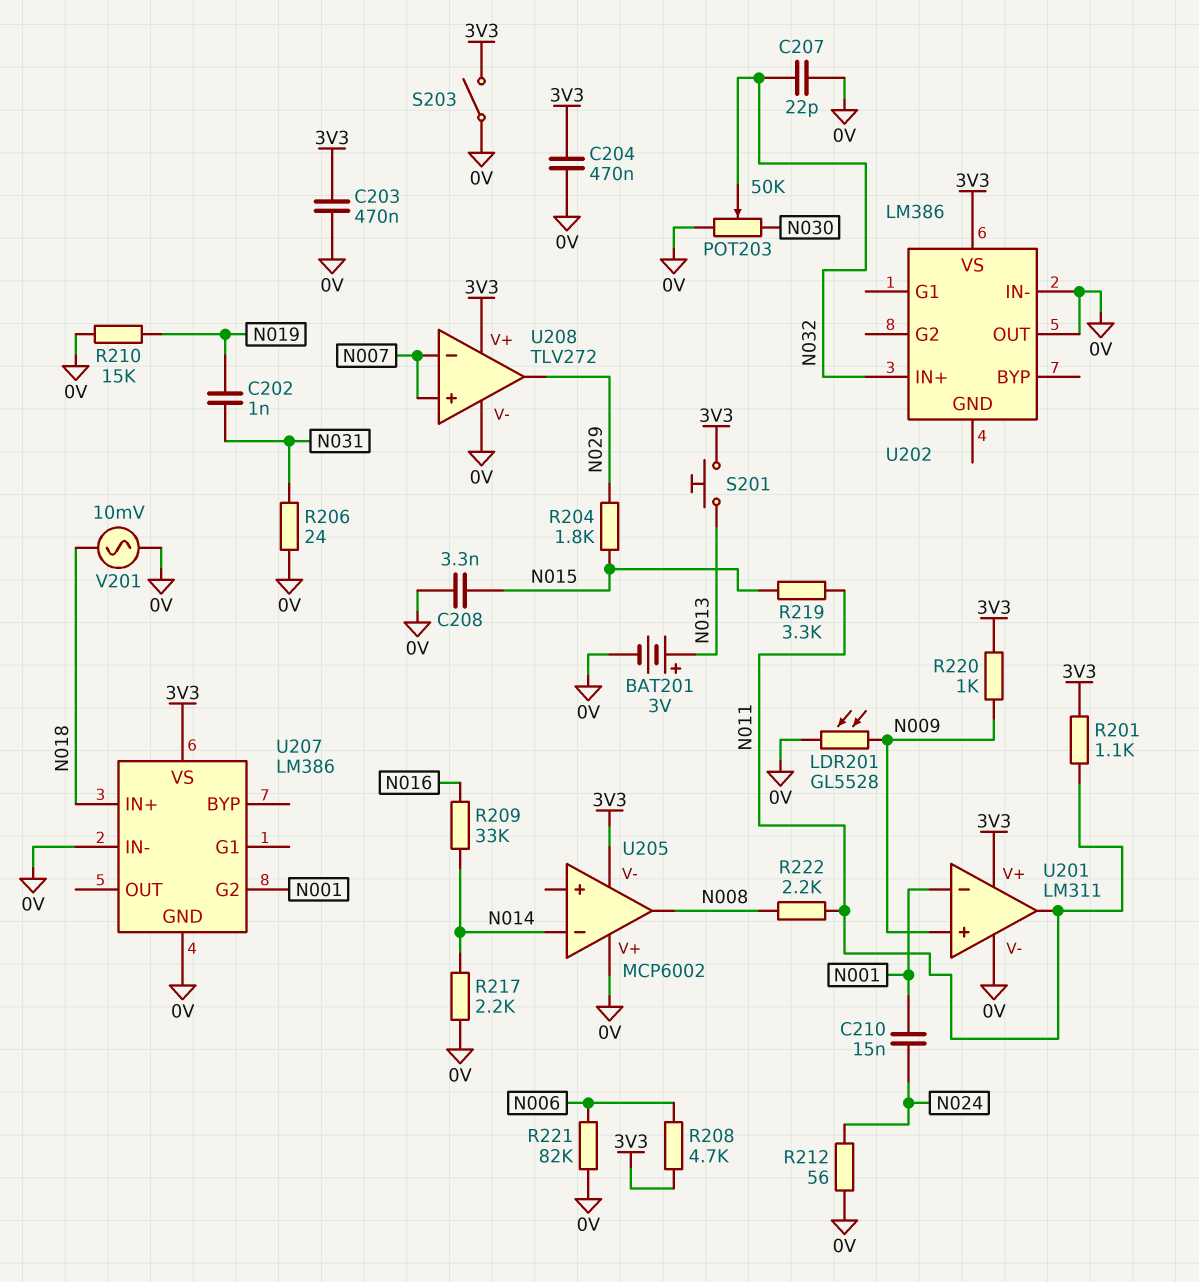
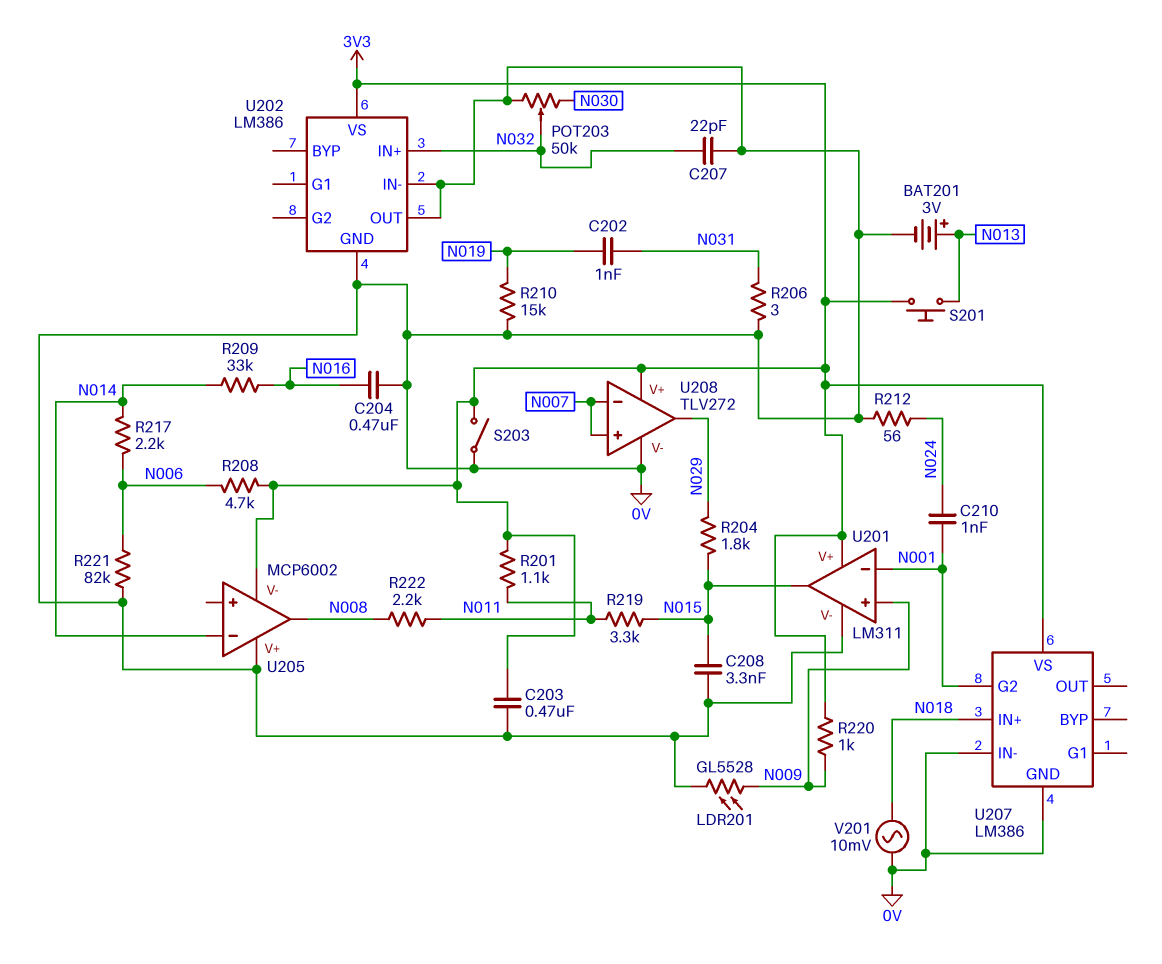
C204: 470nF (0V, 3V3) -> 470nF (0V, N016)
C210: 15nF (N001, N024) -> 1nF (N001, N024)
R206: 24 (0V, N031) -> 3 (0V, N031)
R217: 2.2k (0V, N014) -> 2.2k (N006, N014)
U201 pin out: N011 -> N015
U202 pin GND: none -> 0V

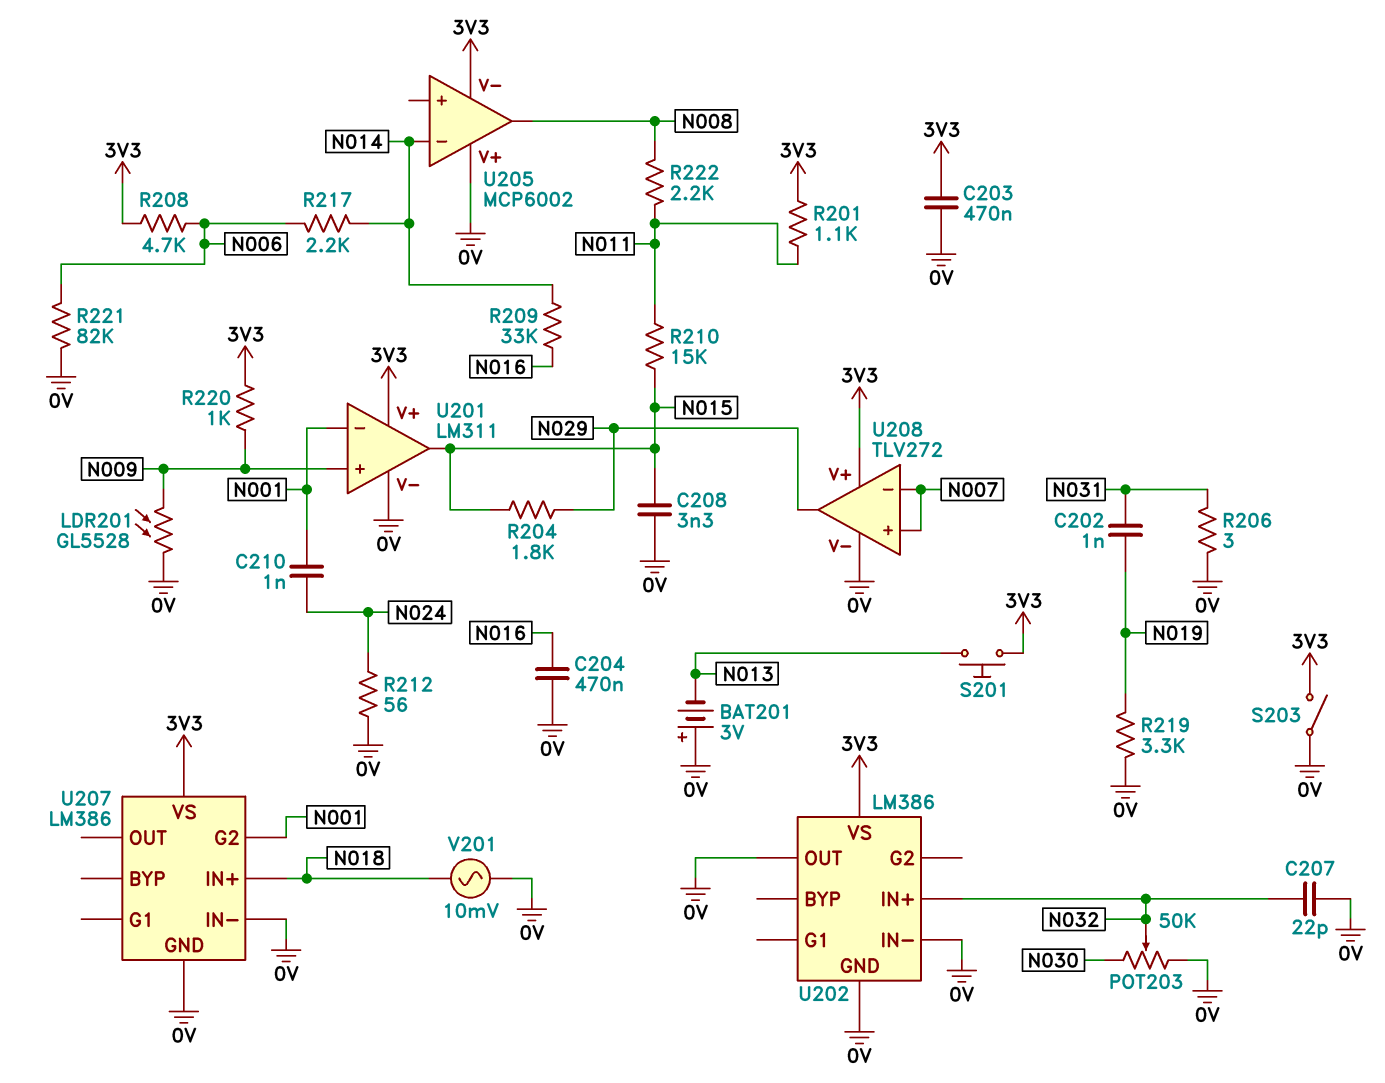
BAT201: 3V (plus N013, minus 0V) -> 3V (plus 0V, minus N013)
R210: 15k (0V, N019) -> 15k (N011, N015)
R219: 3.3k (N011, N015) -> 3.3k (0V, N019)

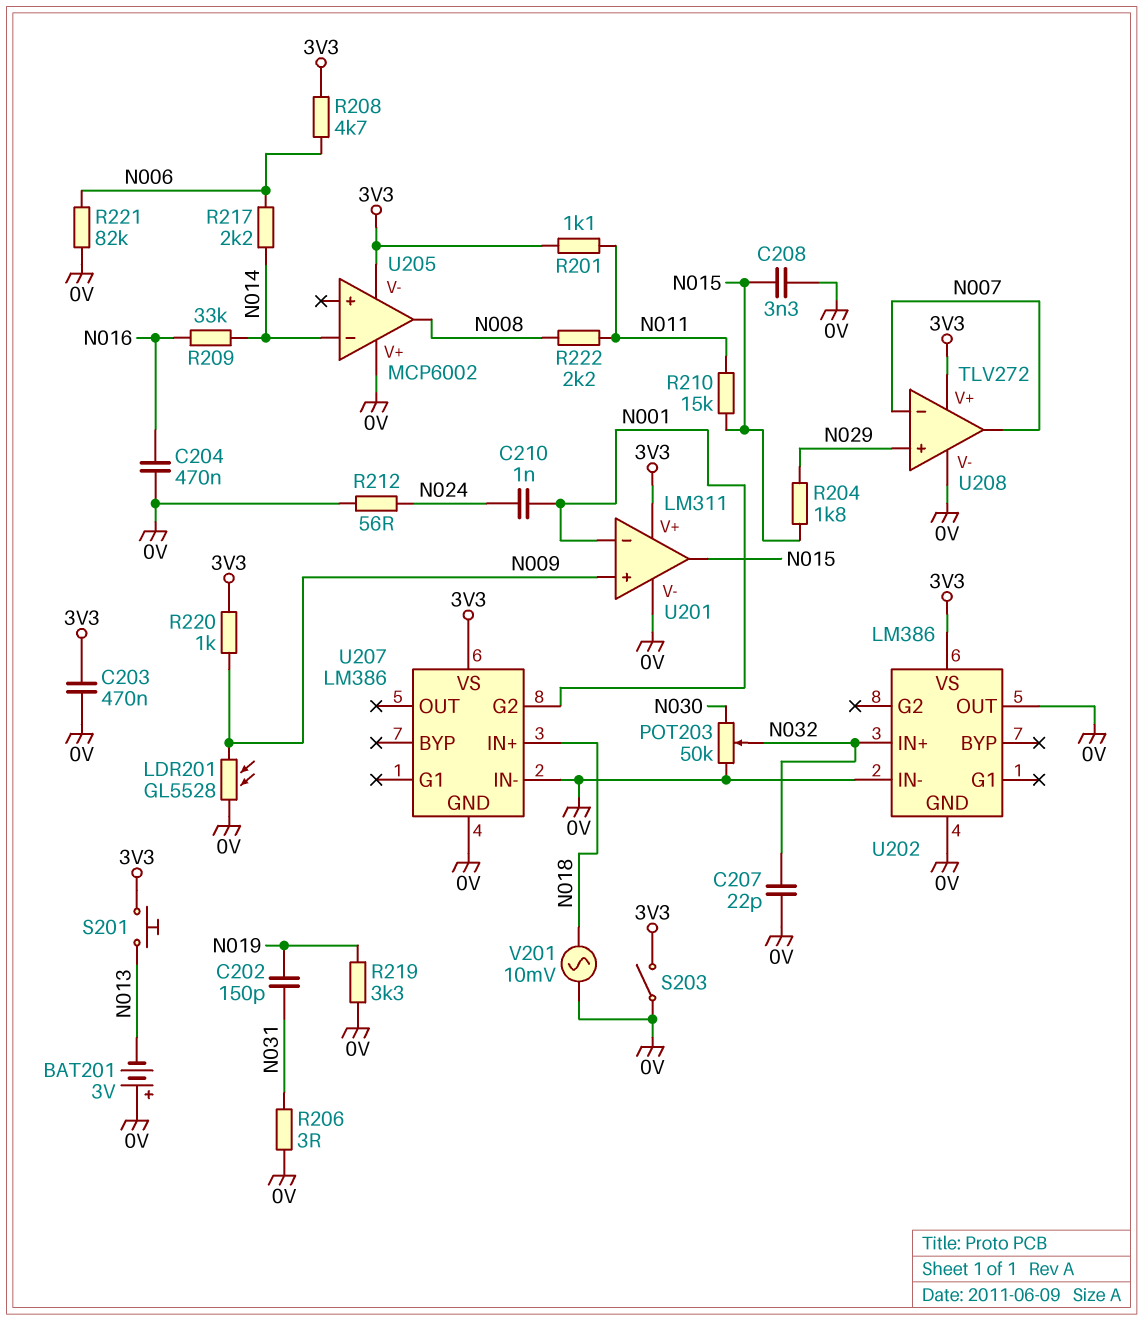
C202: 1nF (N019, N031) -> 150pF (N019, N031)
U208 pin in+: N007 -> N029
U208 pin out: N029 -> N007

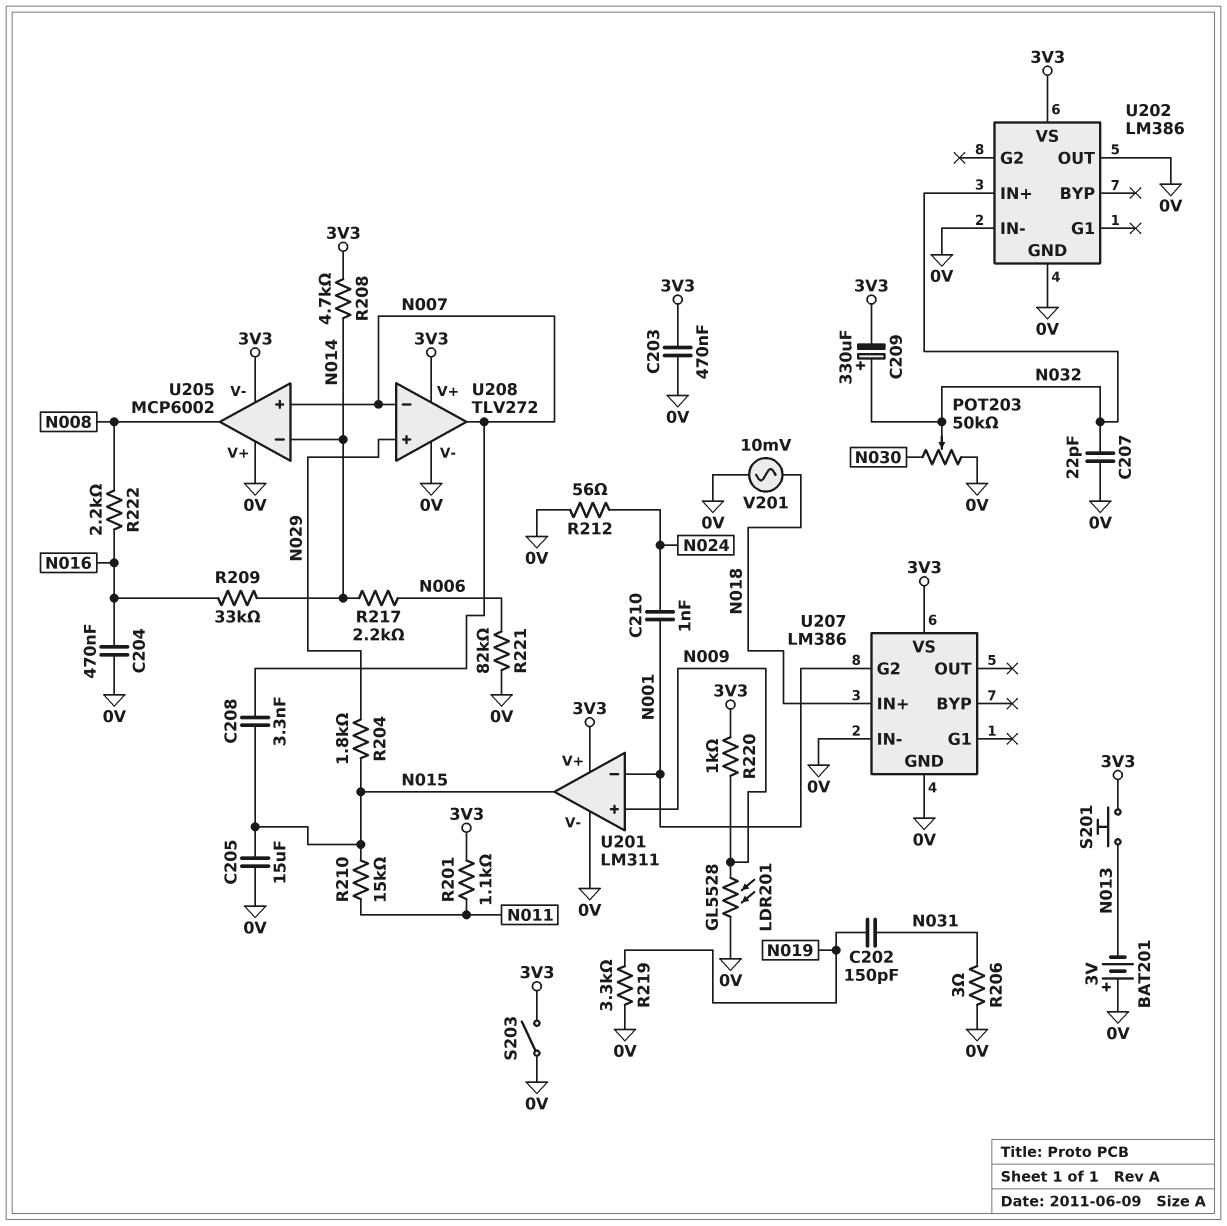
C205: none -> 15uF (0V, N015)
C208: 3.3nF (0V, N015) -> 3.3nF (N007, N015)
C209: none -> 330uF (plus N032, minus 3V3)
R208: 4.7k (3V3, N006) -> 4.7k (3V3, N014)
R222: 2.2k (N008, N011) -> 2.2k (N008, N016)
U205 pin in+: none -> N007

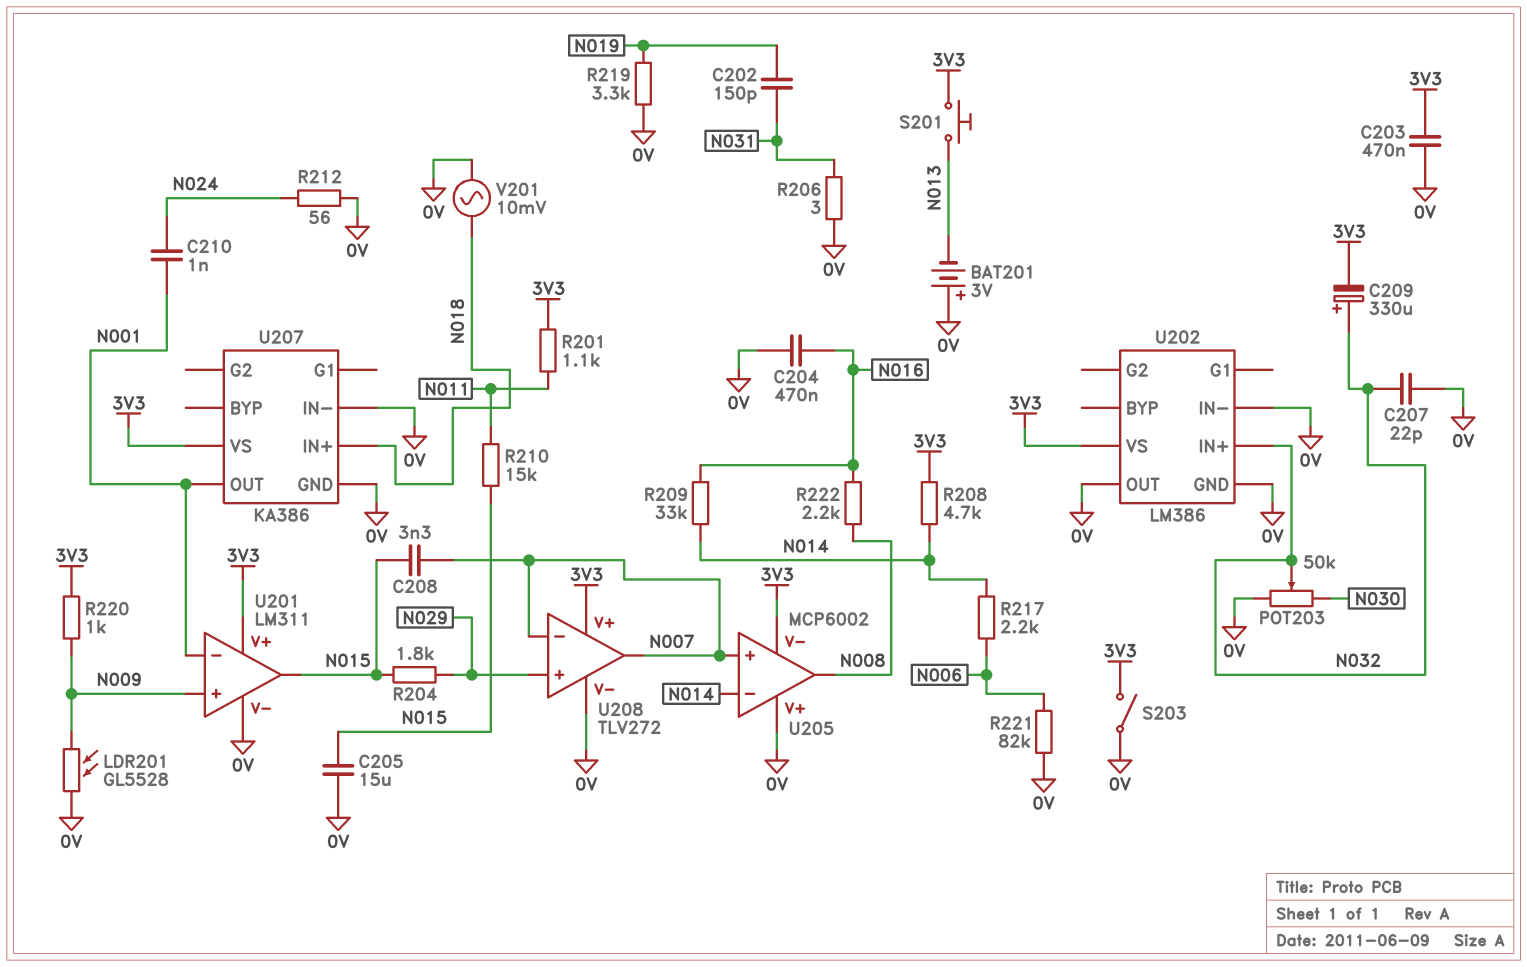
U207: LM386 -> KA386
U207 pin G2: N001 -> none
U207 pin OUT: none -> N001

